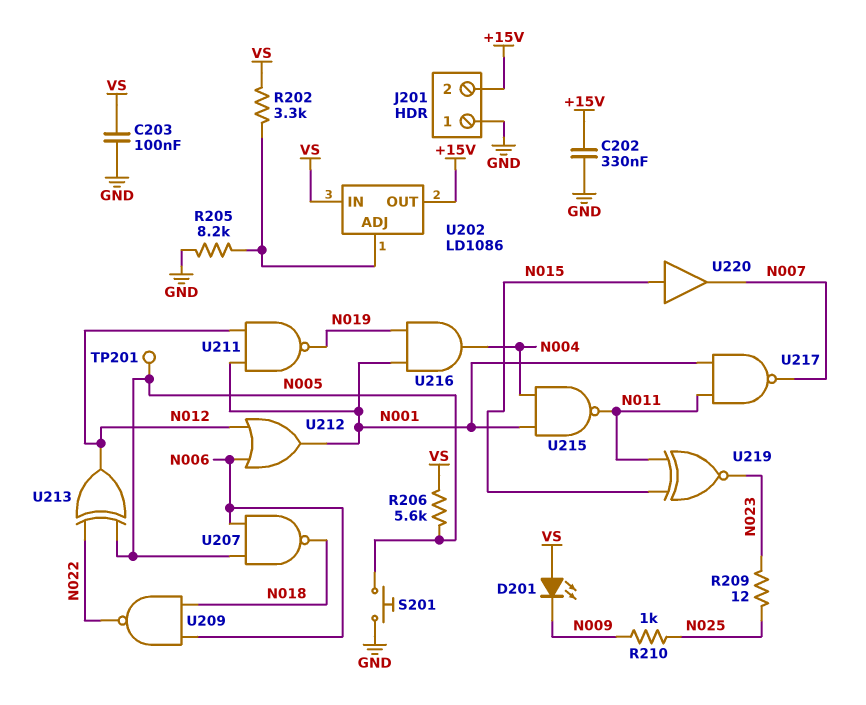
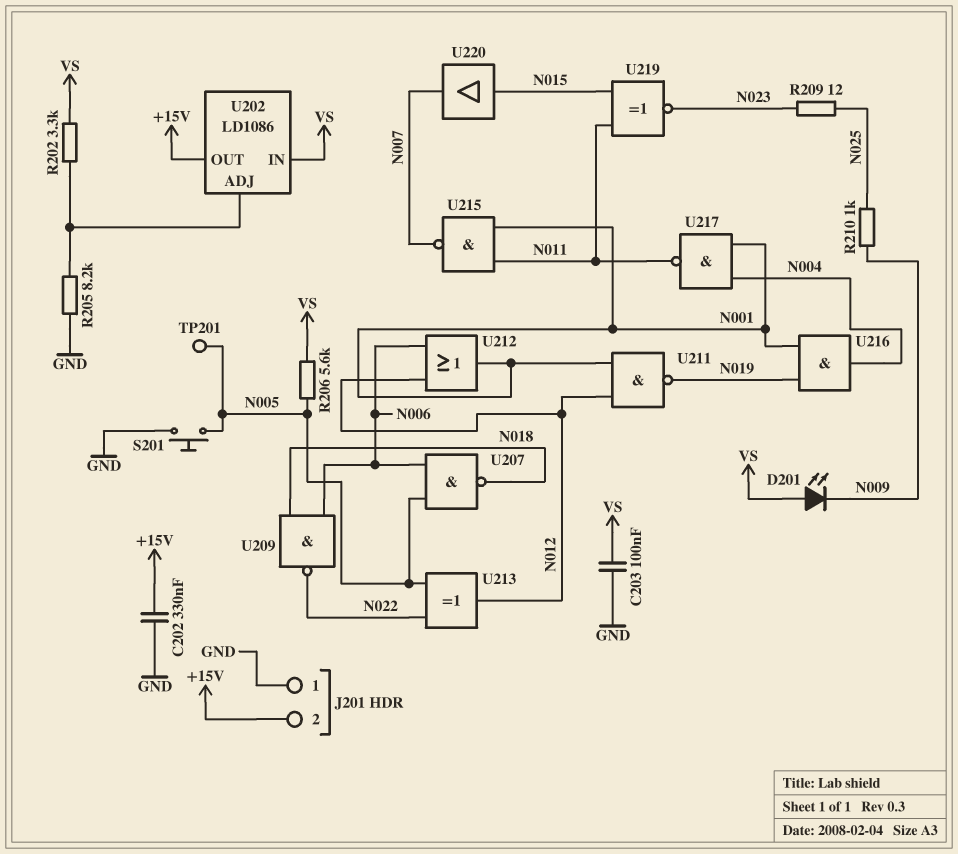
U215: NAND (in N001, in N004, out N011) -> NAND (in N001, in N011, out N007)
U217: NAND (in N001, in N011, out N007) -> NAND (in N001, in N004, out N011)

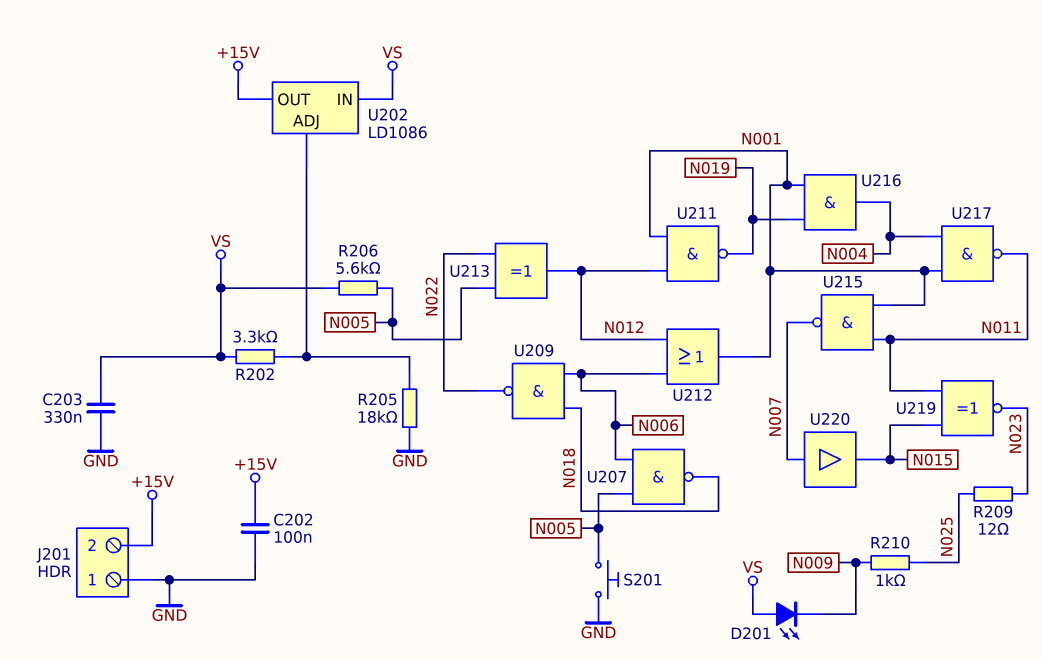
C202: 330nF (+15V, GND) -> 100nF (+15V, GND)
C203: 100nF (GND, VS) -> 330nF (GND, VS)
R205: 8.2k (GND, U202/ADJ) -> 18k (GND, U202/ADJ)
TP201: test point (N005) -> none
U220: buffer (in N015, out N007) -> buffer (in N007, out N015)

